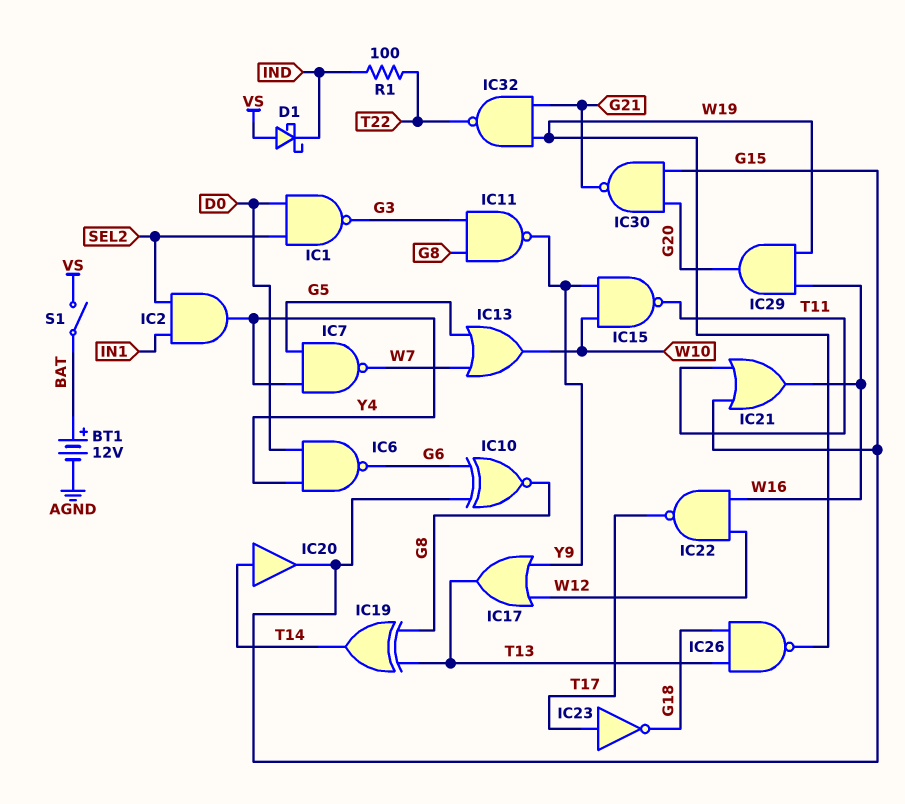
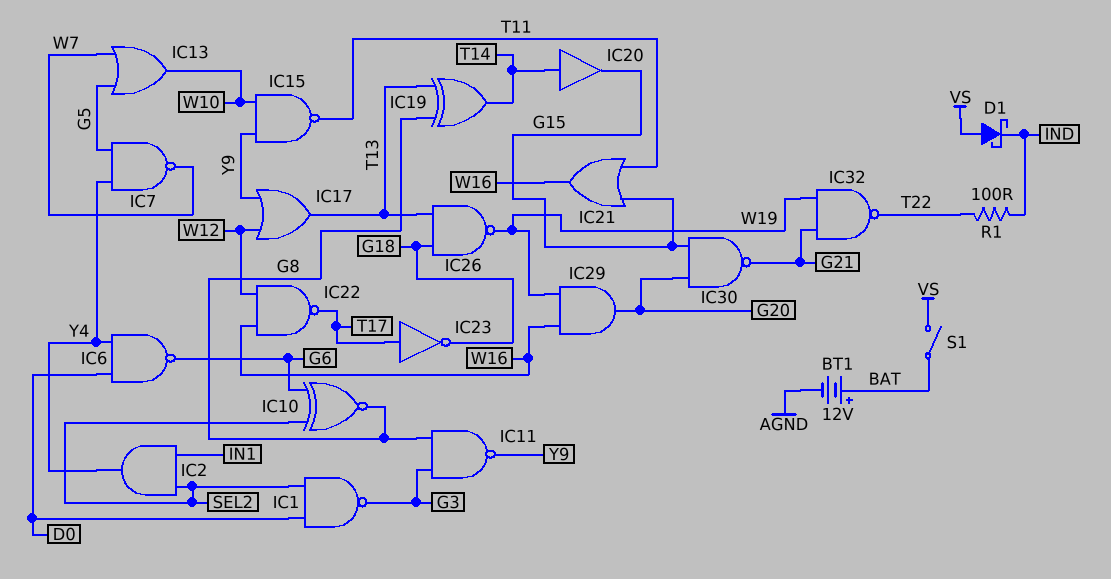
IC10: XNOR (in G6, in G15, out G8) -> XNOR (in G6, in SEL2, out G8)

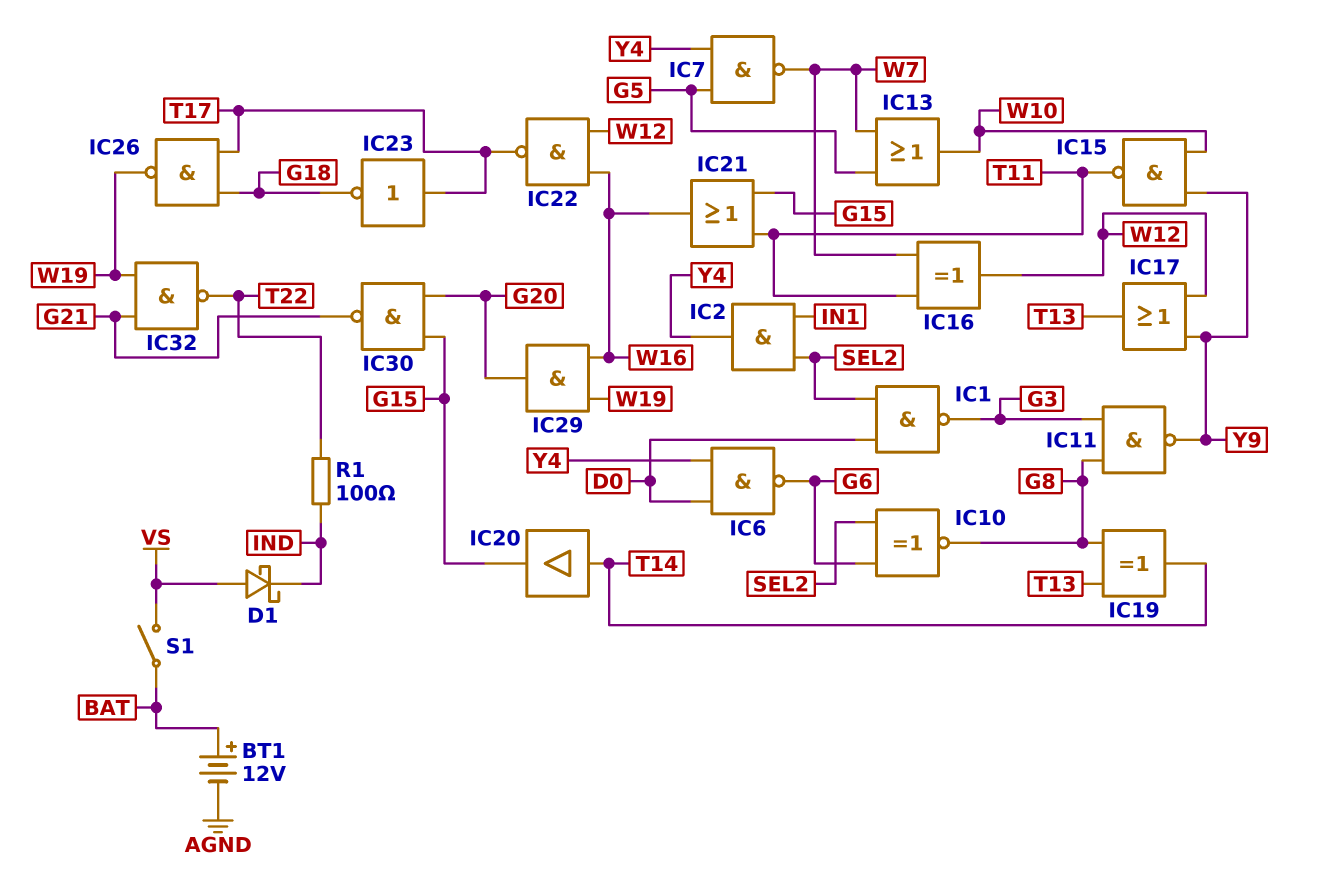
IC16: none -> XOR (in T11, in W7, out W12)
IC26: NAND (in G18, in T13, out W19) -> NAND (in G18, in T17, out W19)

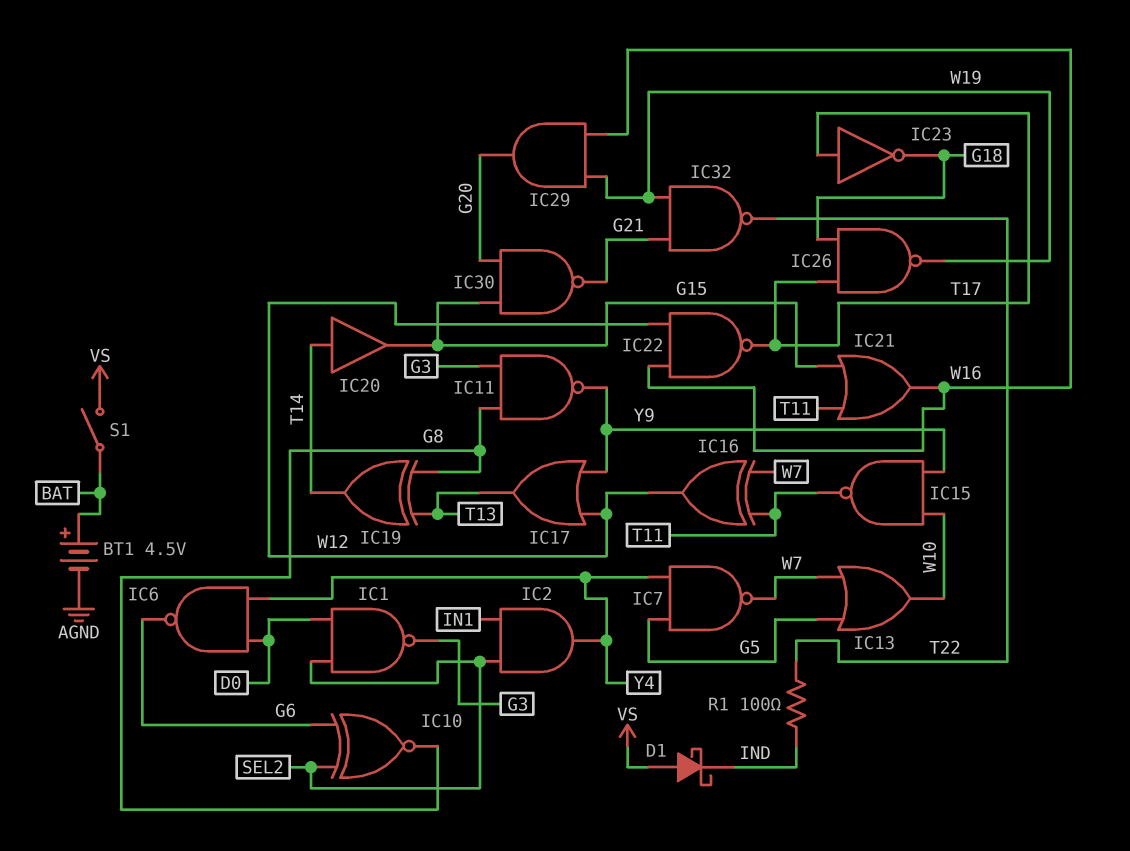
BT1: 12V (plus BAT, minus AGND) -> 4.5V (plus BAT, minus AGND)

